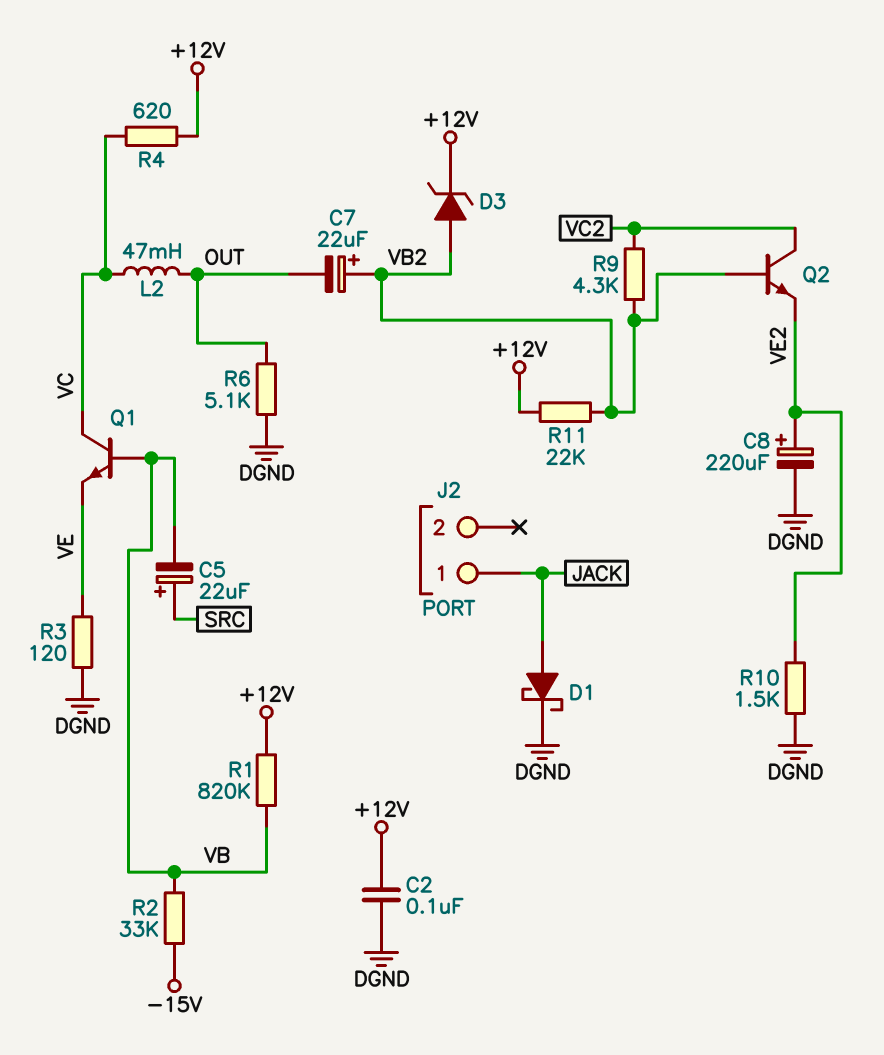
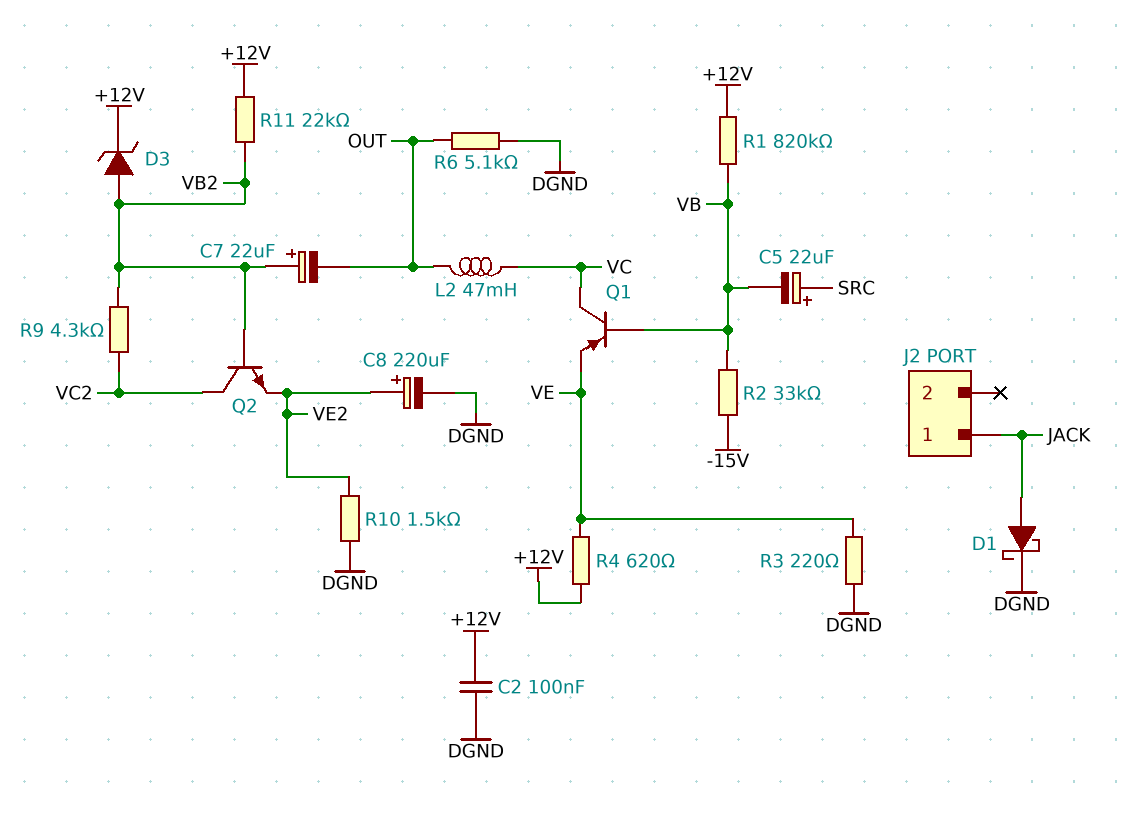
Q1: NPN (B VB, C VC, E VE) -> PNP (B VB, C VC, E VE)
R3: 120 (DGND, VE) -> 220 (DGND, VE)
R4: 620 (+12V, VC) -> 620 (+12V, VE)

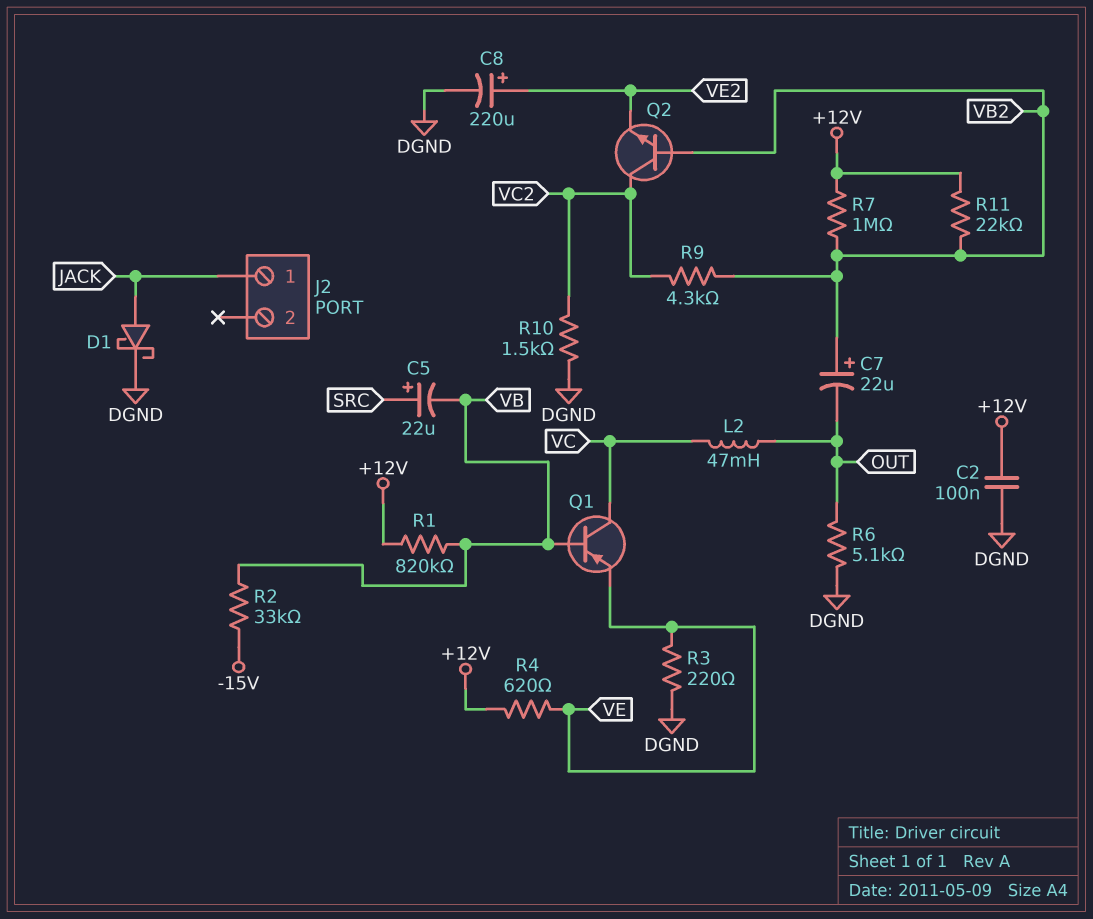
D3: zener (A VB2, K +12V) -> none
R7: none -> 1M (+12V, VB2)
R10: 1.5k (DGND, VE2) -> 1.5k (DGND, VC2)

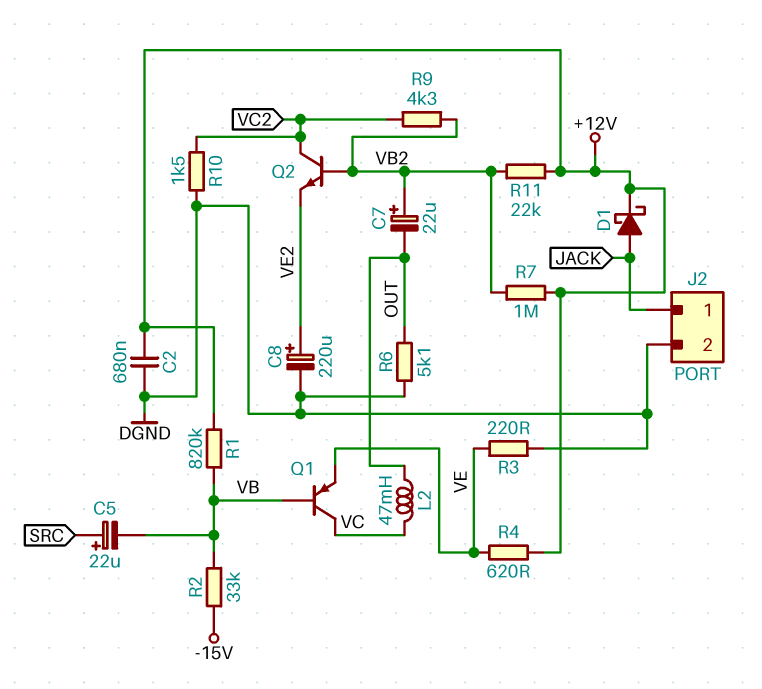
C2: 100nF (+12V, DGND) -> 680nF (+12V, DGND)
D1: schottky (A JACK, K DGND) -> schottky (A JACK, K +12V)
J2 pin 2: none -> DGND

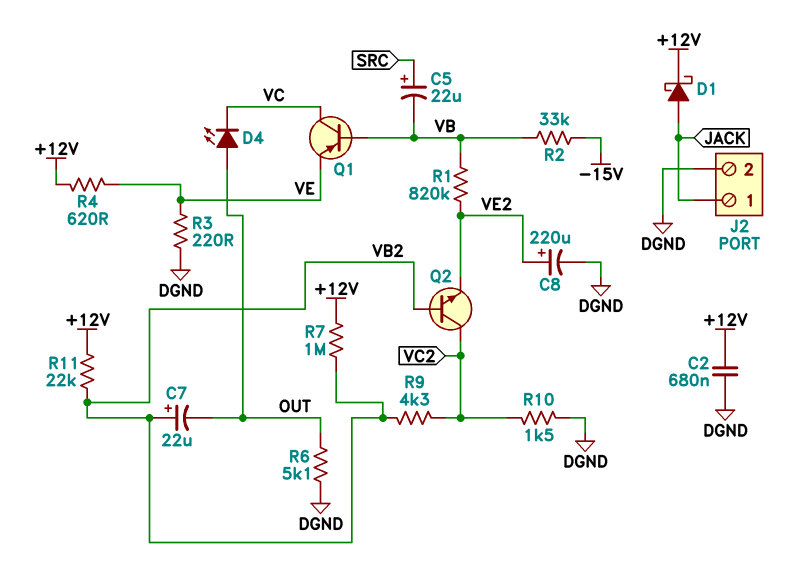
D4: none -> LED (A OUT, K VC)
L2: 47mH (OUT, VC) -> none
R1: 820k (+12V, VB) -> 820k (VB, VE2)

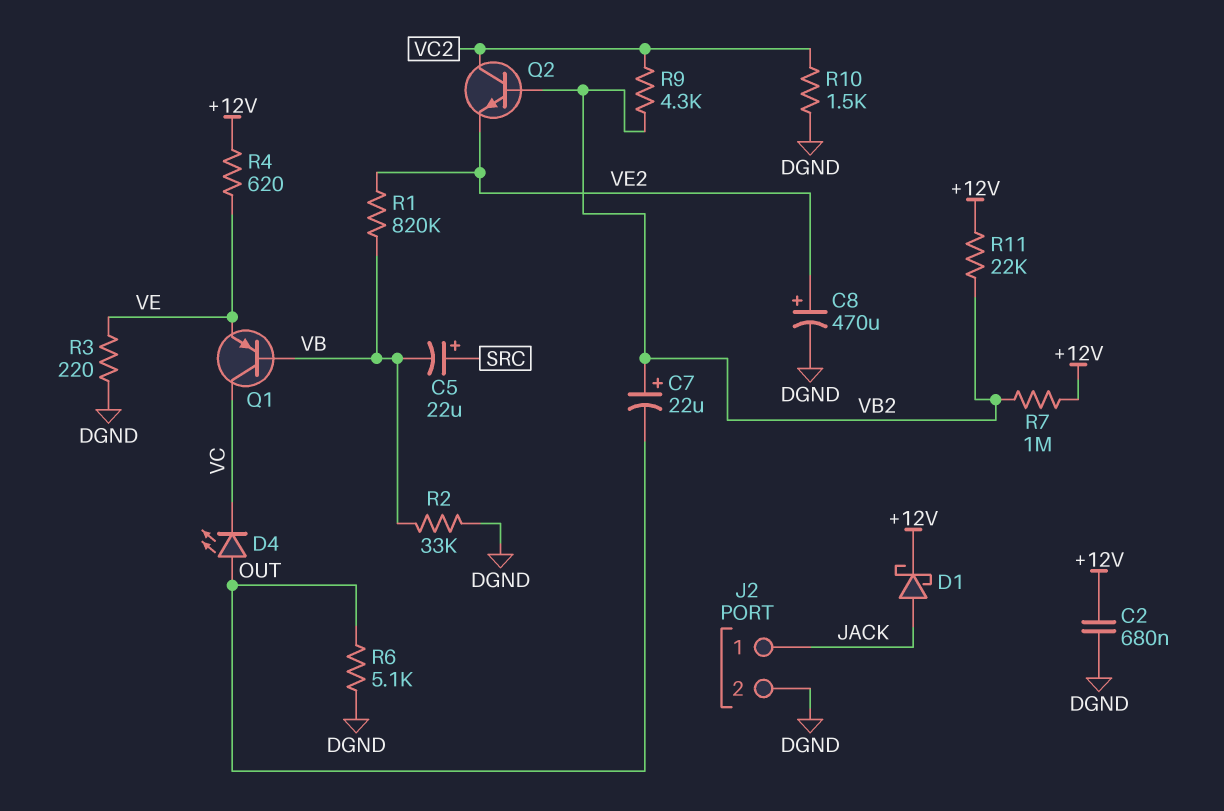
C8: 220uF (plus VE2, minus DGND) -> 470uF (plus VE2, minus DGND)
R2: 33k (-15V, VB) -> 33k (DGND, VB)

